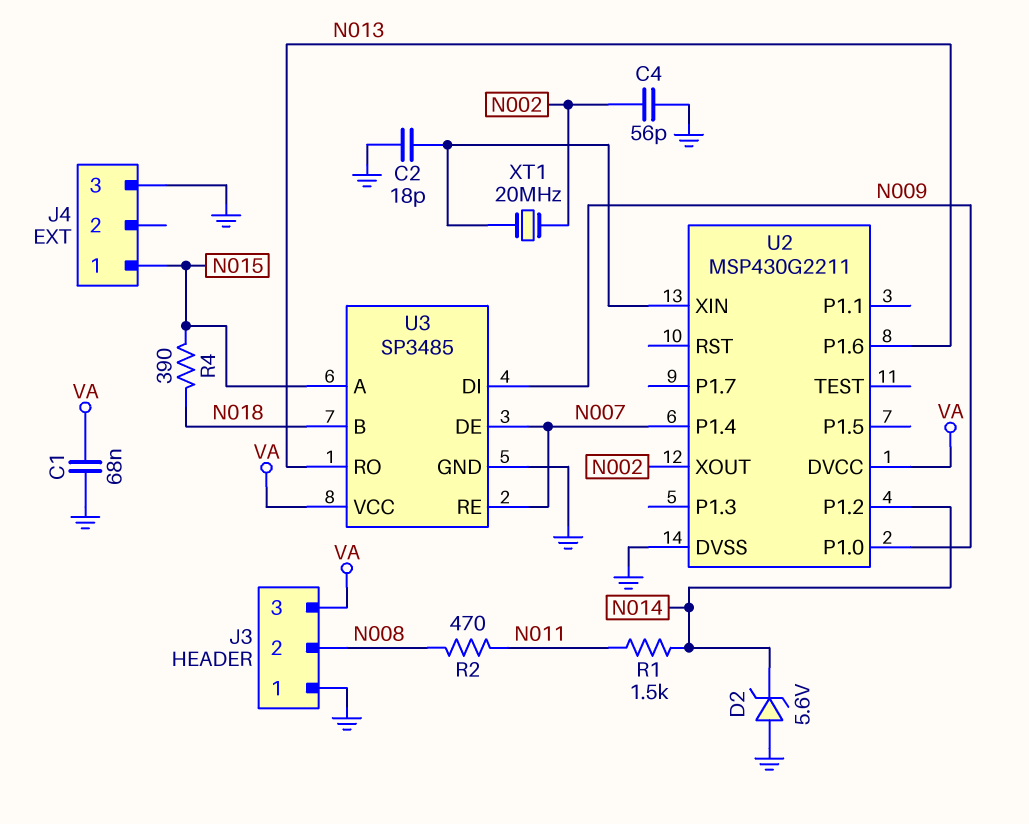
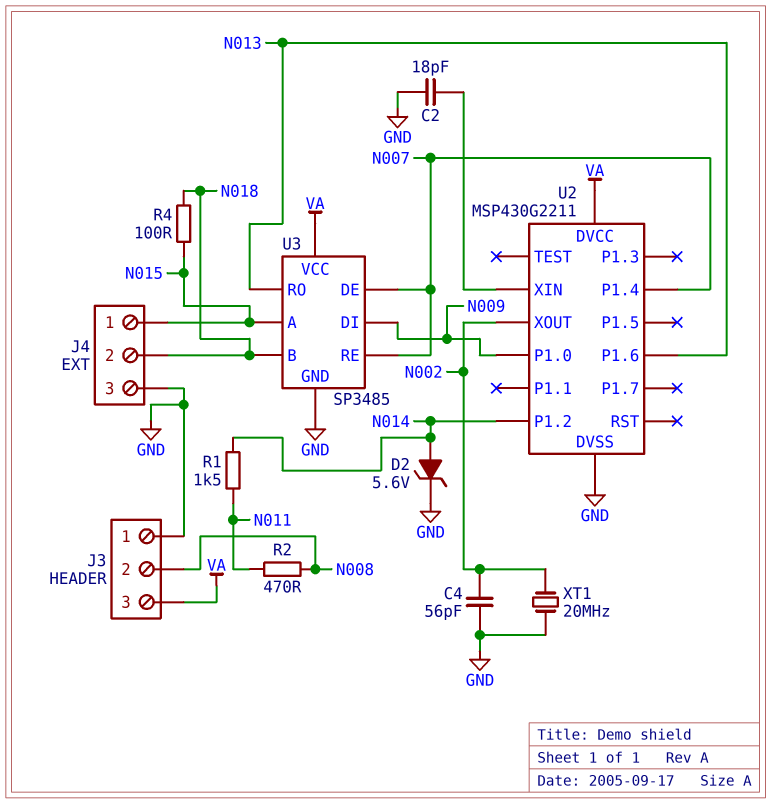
C1: 68nF (GND, VA) -> none
D2: zener 5.6V (A GND, K N014) -> zener 5.6V (A N014, K GND)
J4 pin 2: none -> N018
R4: 390 (N015, N018) -> 100 (N015, N018)
XT1: 20MHz (N002, U2/XIN) -> 20MHz (GND, N002)

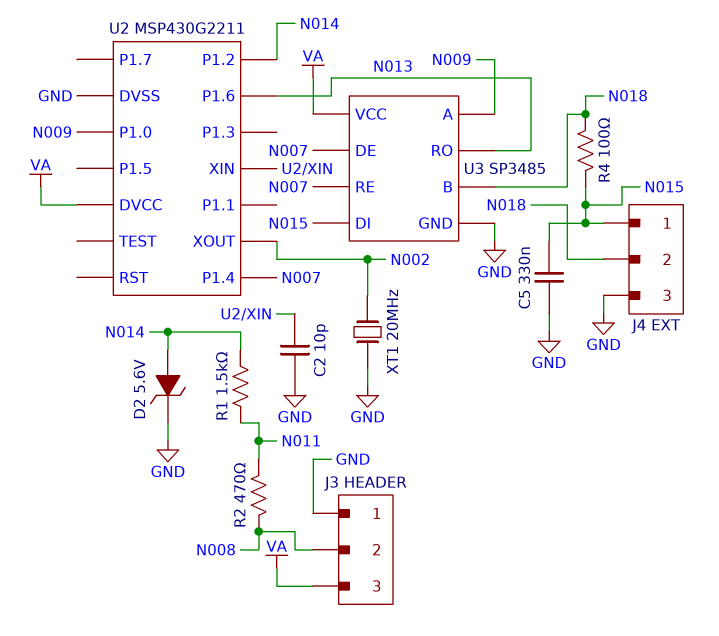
C2: 18pF (GND, U2/XIN) -> 10pF (GND, U2/XIN)
C4: 56pF (GND, N002) -> none
C5: none -> 330nF (GND, N015)
U3 pin A: N015 -> N009
U3 pin DI: N009 -> N015

